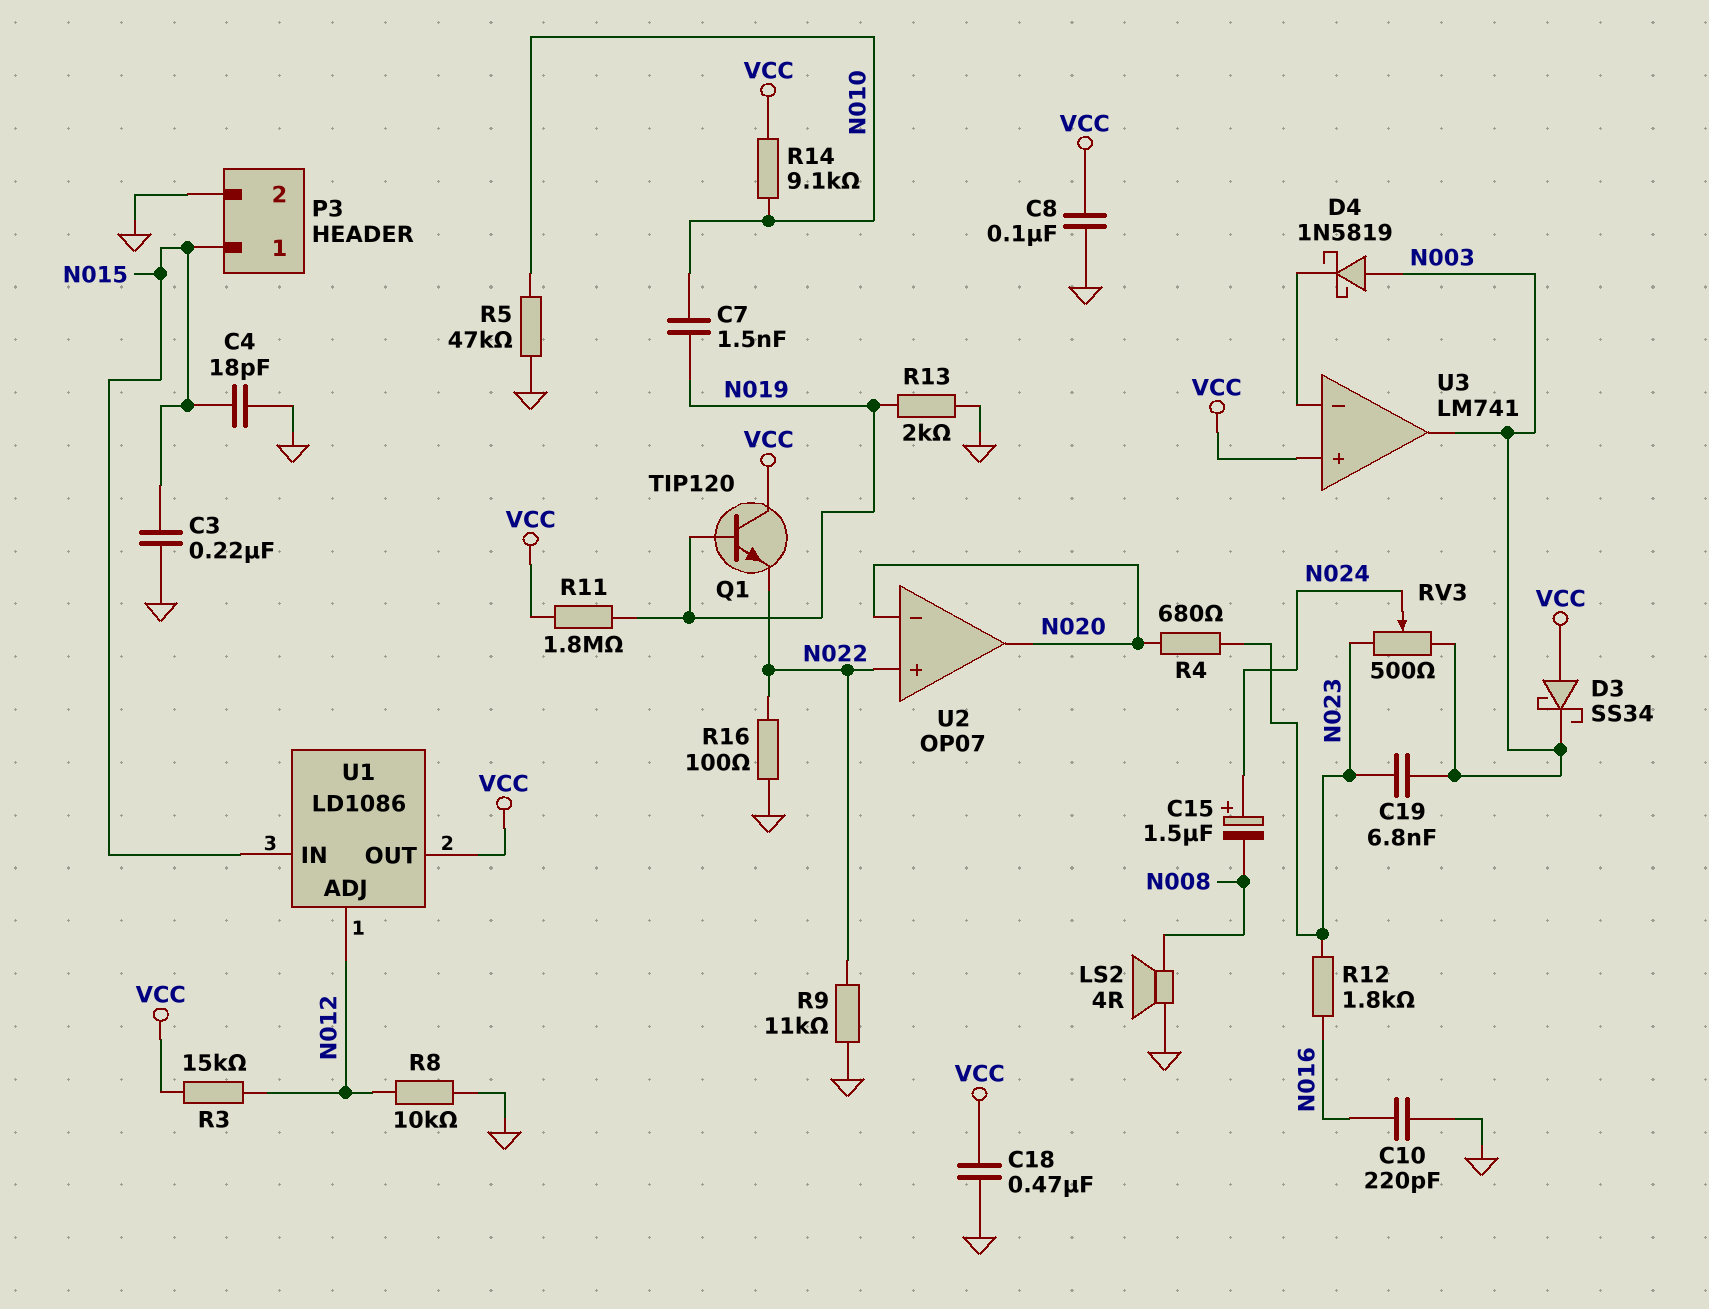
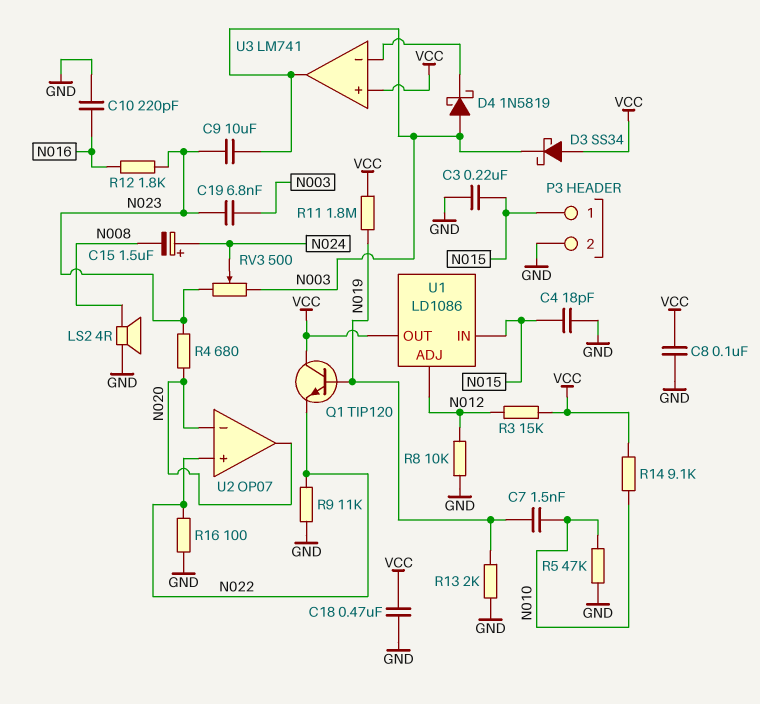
C9: none -> 10uF (N003, N023)

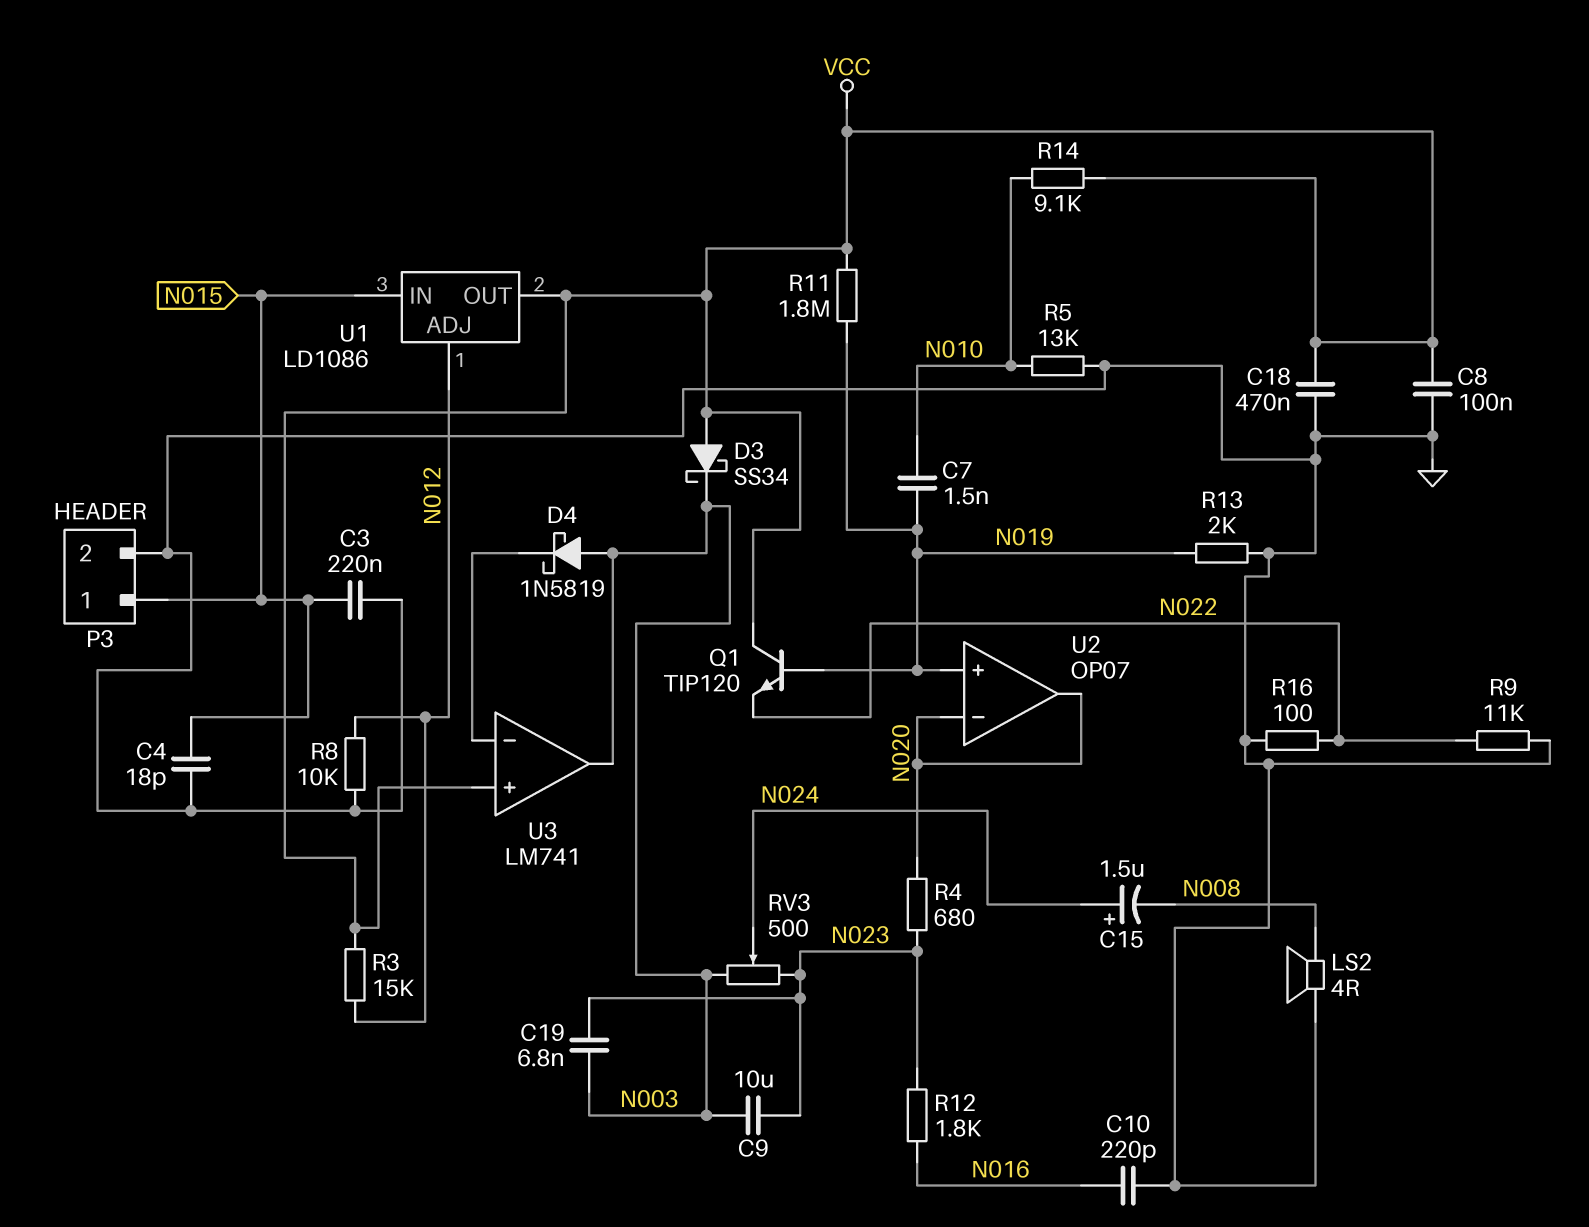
R5: 47k (GND, N010) -> 13k (GND, N010)
U2 pin in+: N022 -> N019

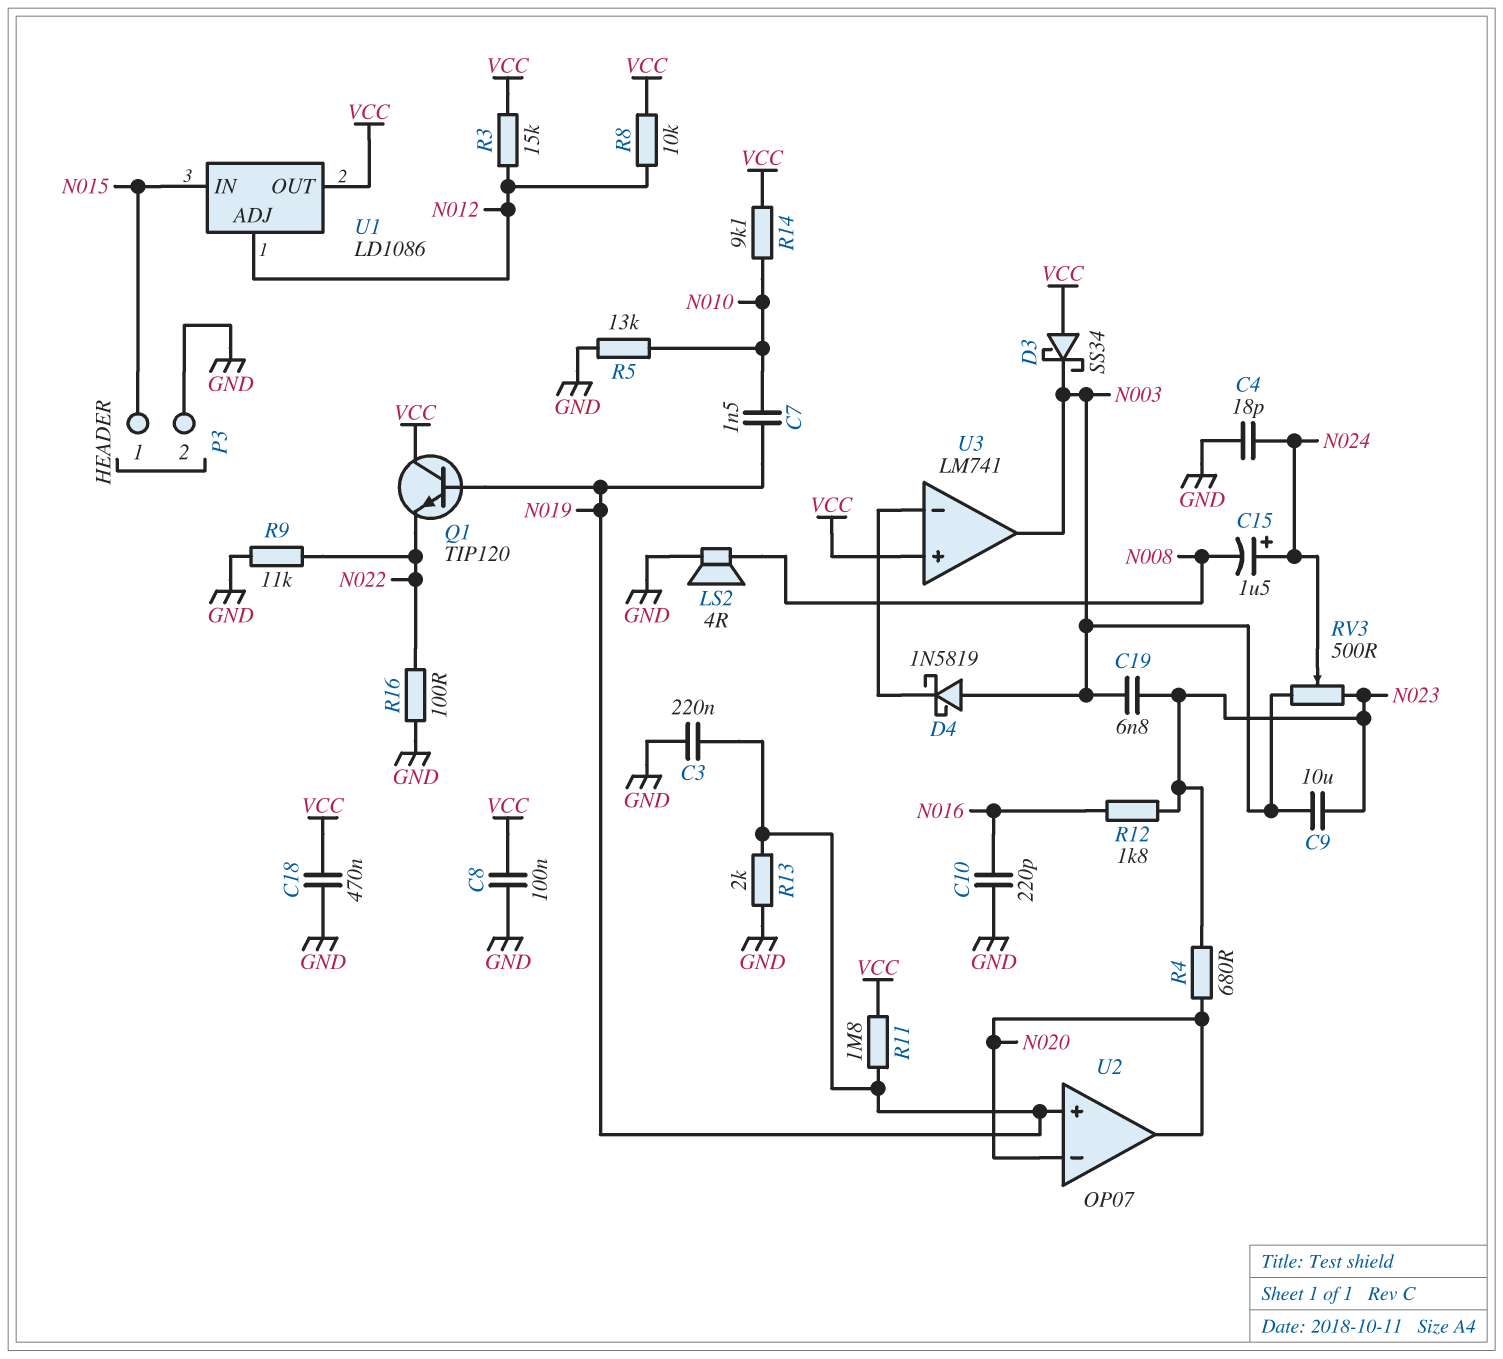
C3: 220nF (GND, N015) -> 220nF (GND, N019)
C4: 18pF (GND, N015) -> 18pF (GND, N024)
R8: 10k (GND, N012) -> 10k (N012, VCC)

